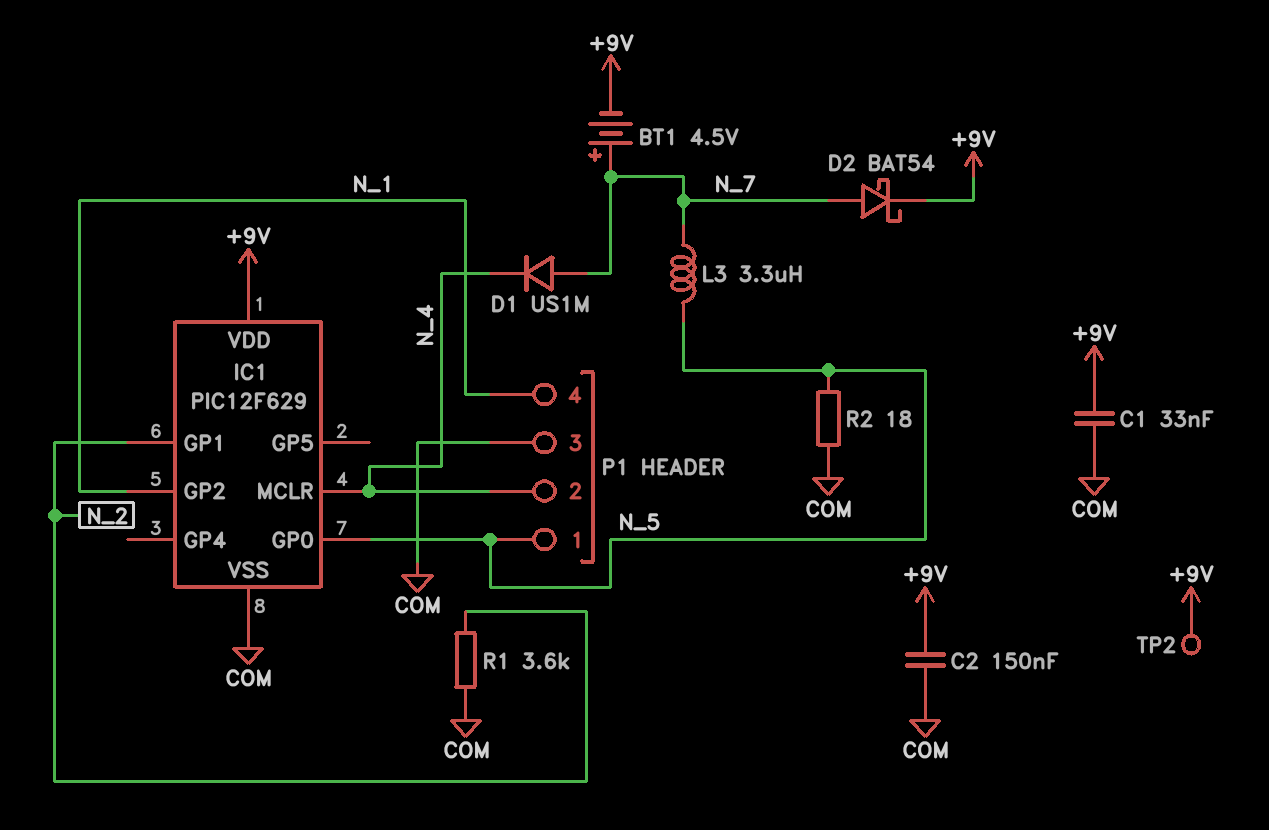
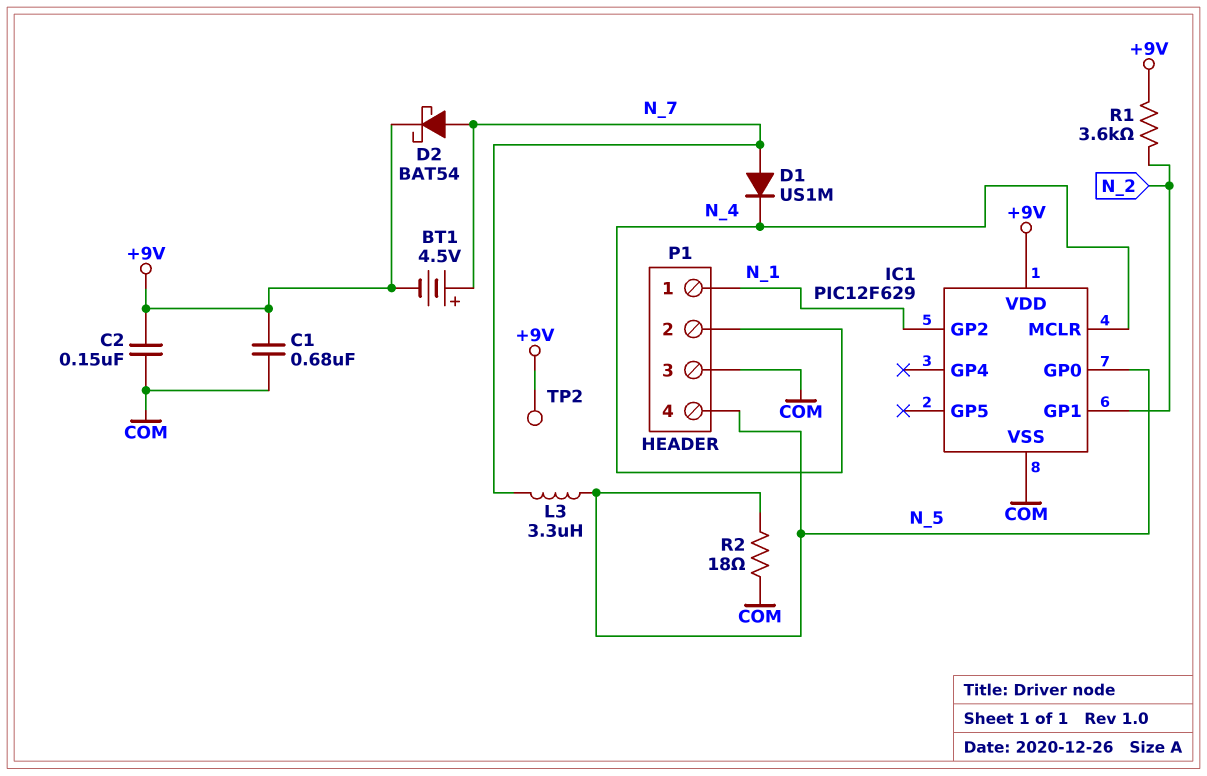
C1: 33nF (+9V, COM) -> 680nF (+9V, COM)
P1 pin 1: N_5 -> N_1
P1 pin 4: N_1 -> N_5
R1: 3.6k (COM, N_2) -> 3.6k (+9V, N_2)

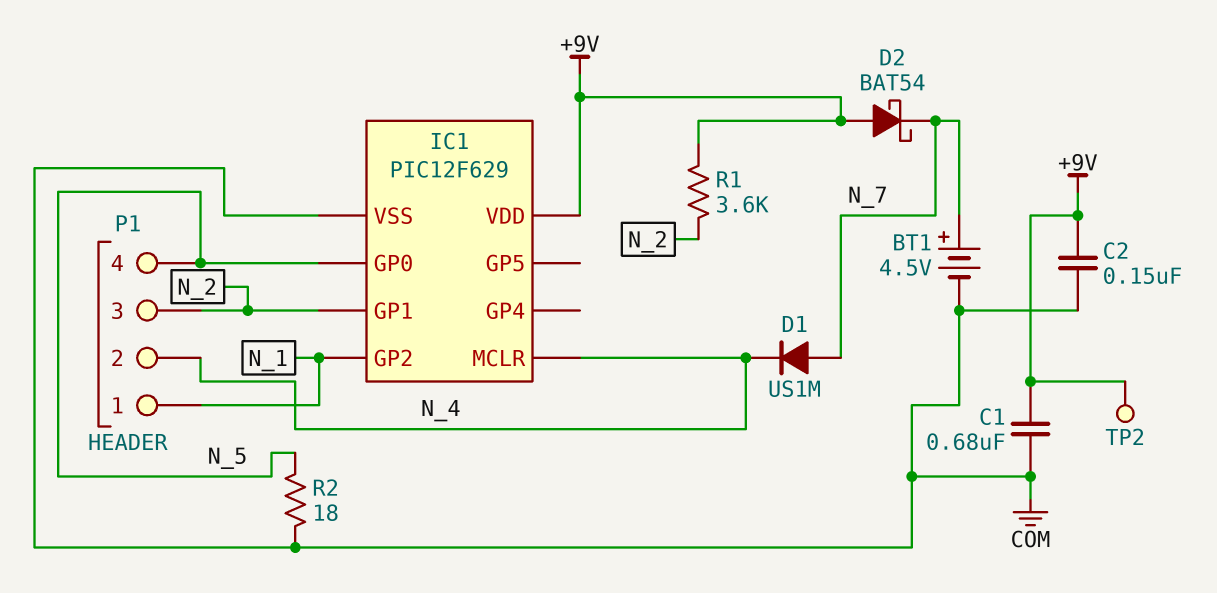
BT1: 4.5V (plus N_7, minus +9V) -> 4.5V (plus N_7, minus COM)
D2: schottky BAT54 (A N_7, K +9V) -> schottky BAT54 (A +9V, K N_7)
L3: 3.3uH (N_5, N_7) -> none
P1 pin 3: COM -> N_2

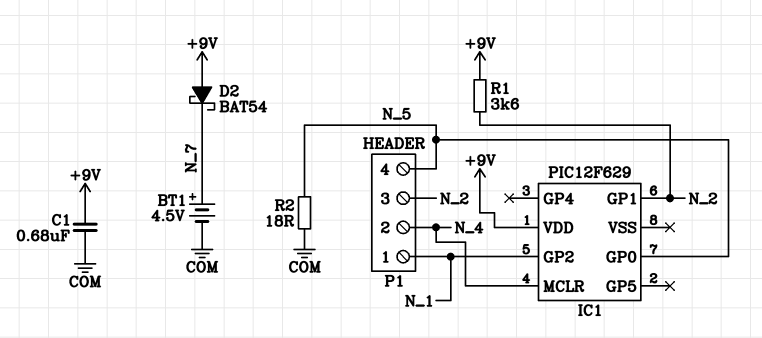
C2: 150nF (+9V, COM) -> none
D1: diode US1M (A N_7, K N_4) -> none
IC1 pin VSS: COM -> none
TP2: test point (+9V) -> none

